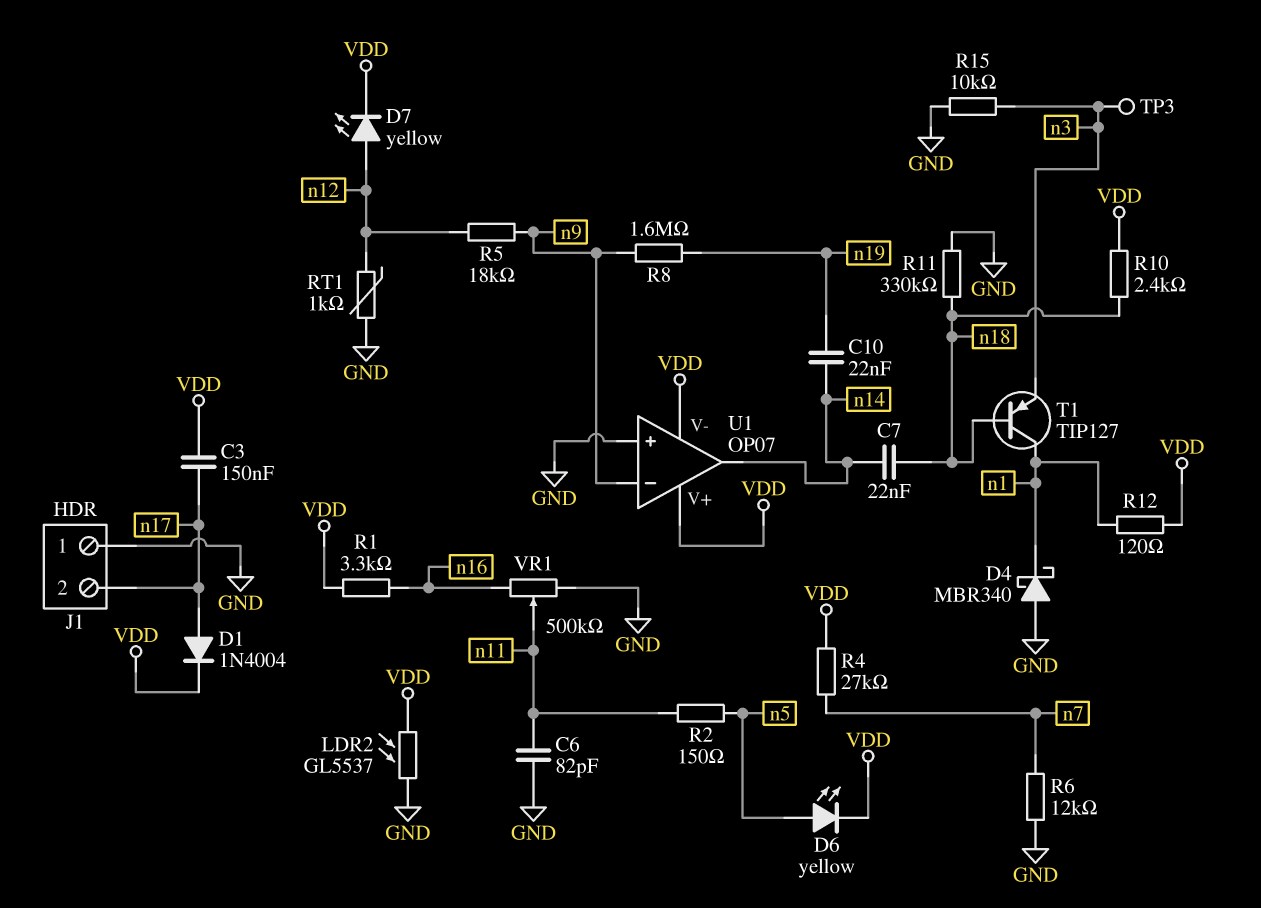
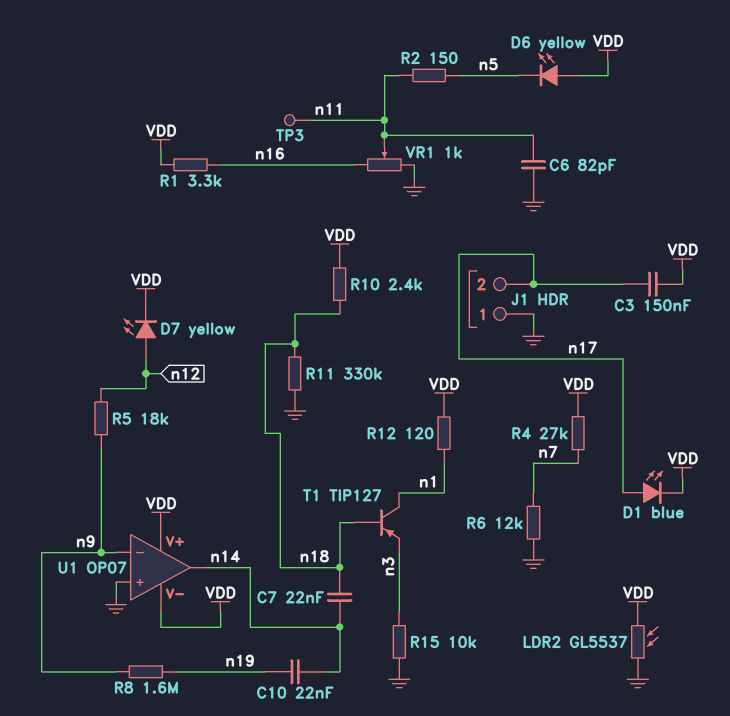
D1: diode 1N4004 (A n17, K VDD) -> LED blue (A n17, K VDD)
D4: schottky MBR340 (A GND, K n1) -> none
D6: LED yellow (A n5, K VDD) -> LED yellow (A VDD, K n5)
RT1: 1k (GND, n12) -> none
TP3: test point (n3) -> test point (n11)
VR1: 500k (GND, n16, wiper n11) -> 1k (GND, n16, wiper n11)

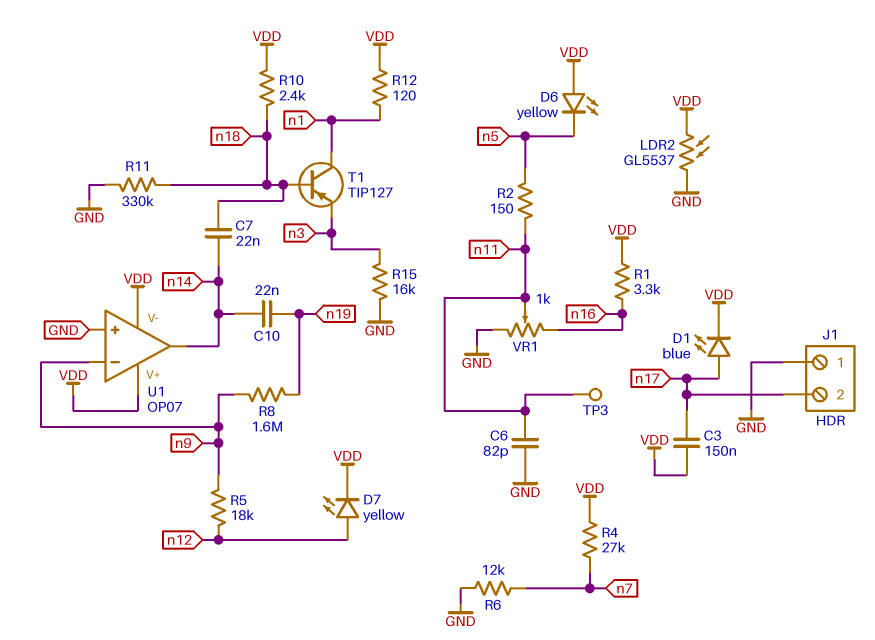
R15: 10k (GND, n3) -> 16k (GND, n3)

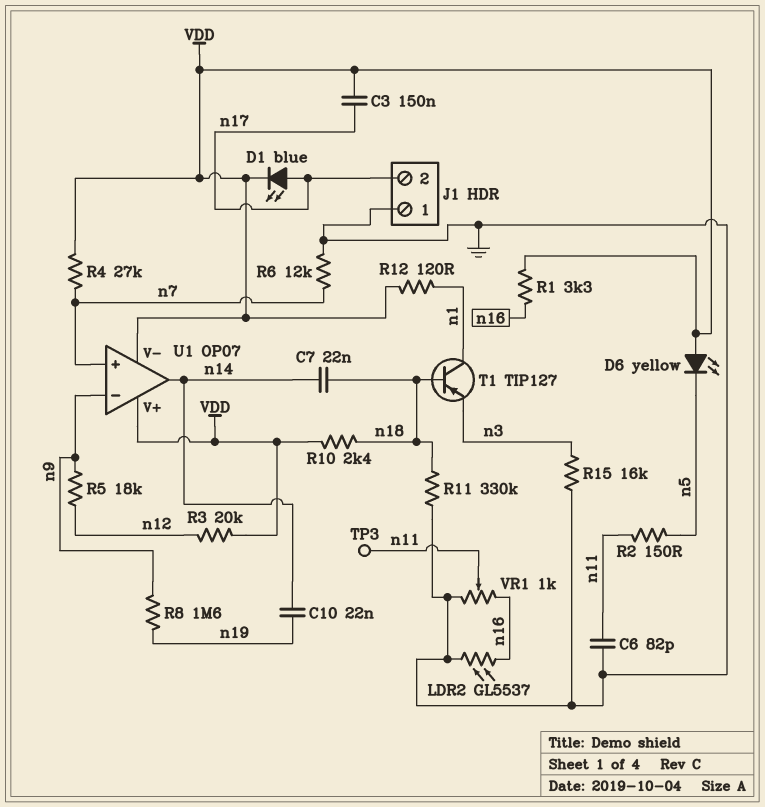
D7: LED yellow (A n12, K VDD) -> none
LDR2: GL5537 (GND, VDD) -> GL5537 (GND, n16)
R3: none -> 20k (VDD, n12)
U1 pin in+: GND -> n7

